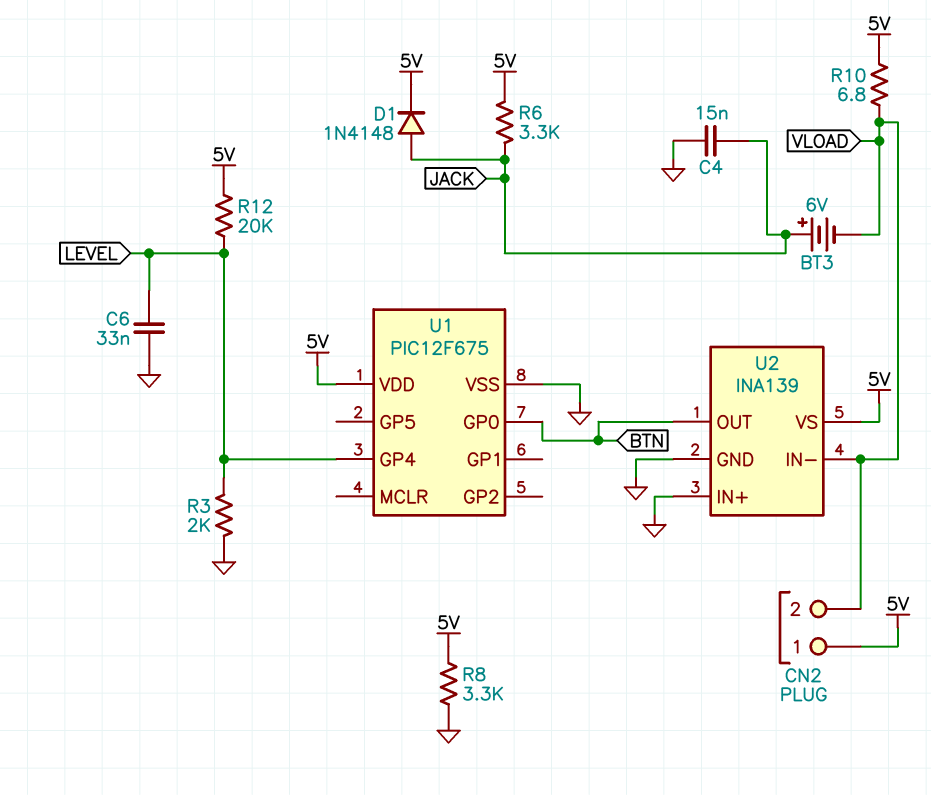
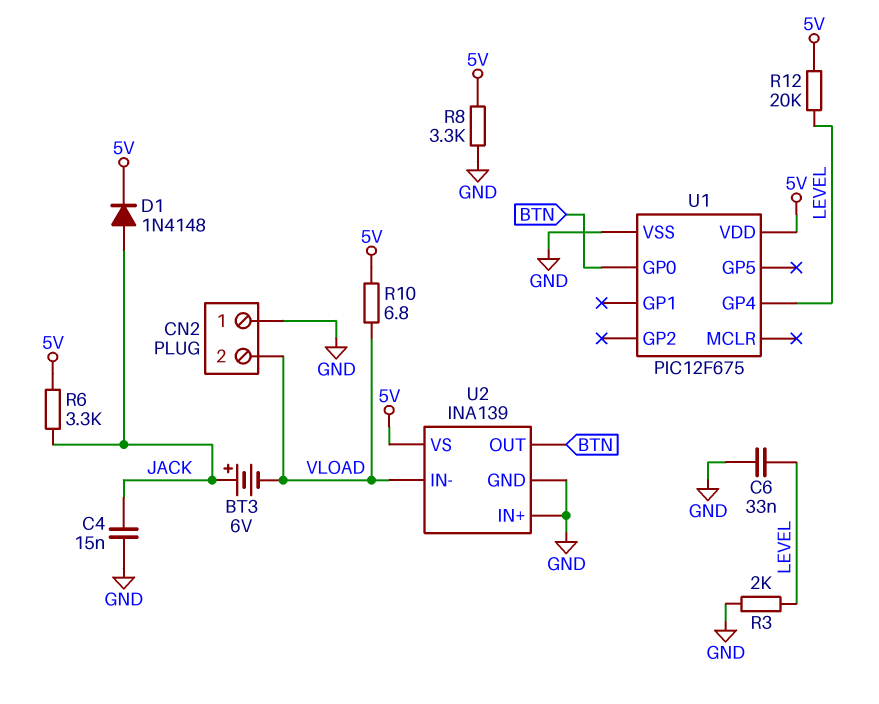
CN2 pin 1: 5V -> GND

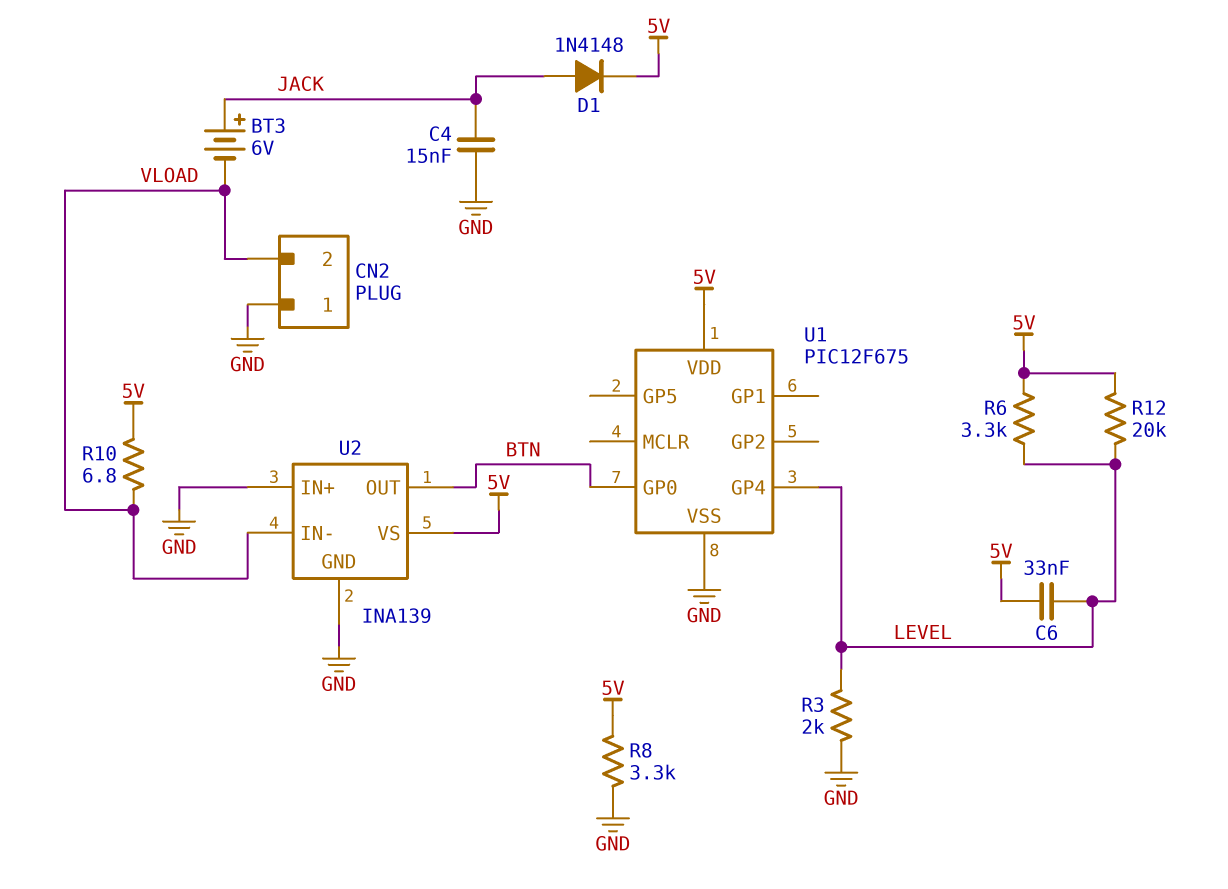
C6: 33nF (GND, LEVEL) -> 33nF (5V, LEVEL)
R6: 3.3k (5V, JACK) -> 3.3k (5V, LEVEL)

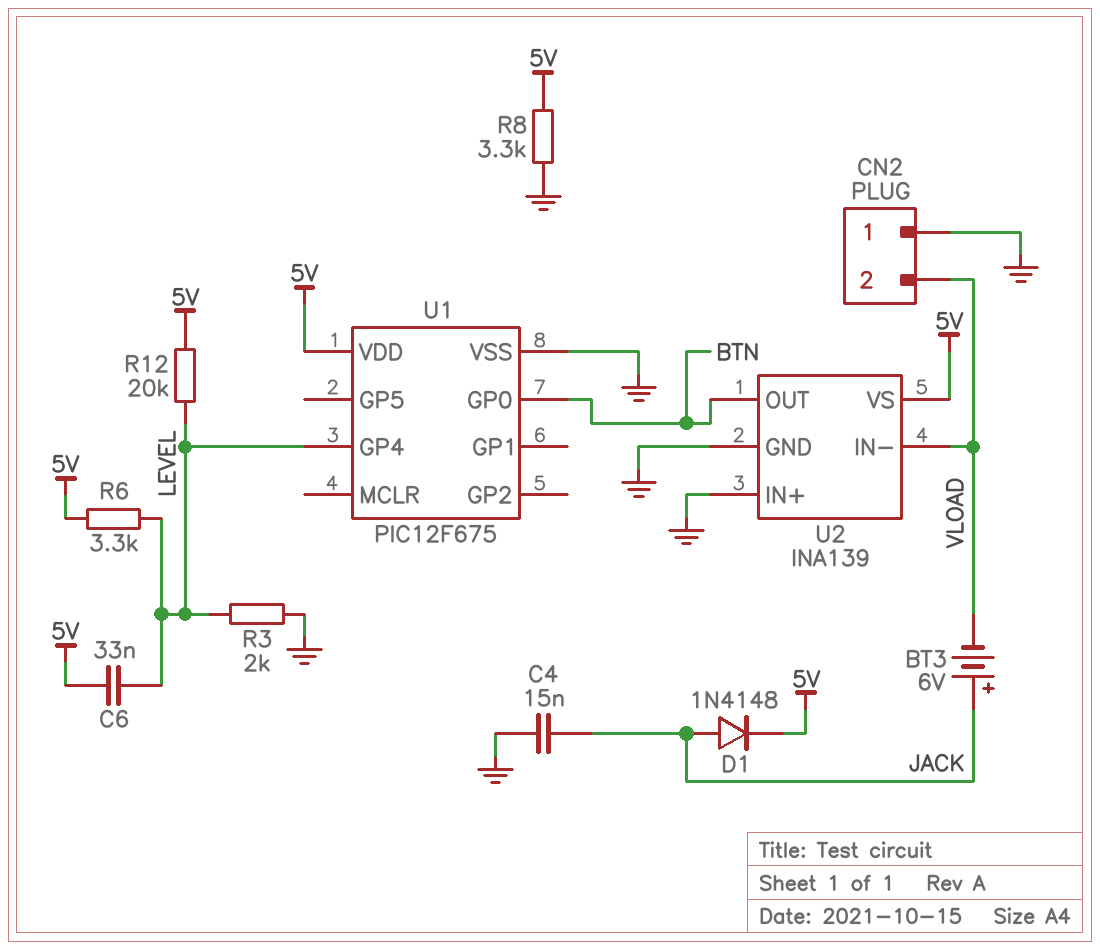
R10: 6.8 (5V, VLOAD) -> none

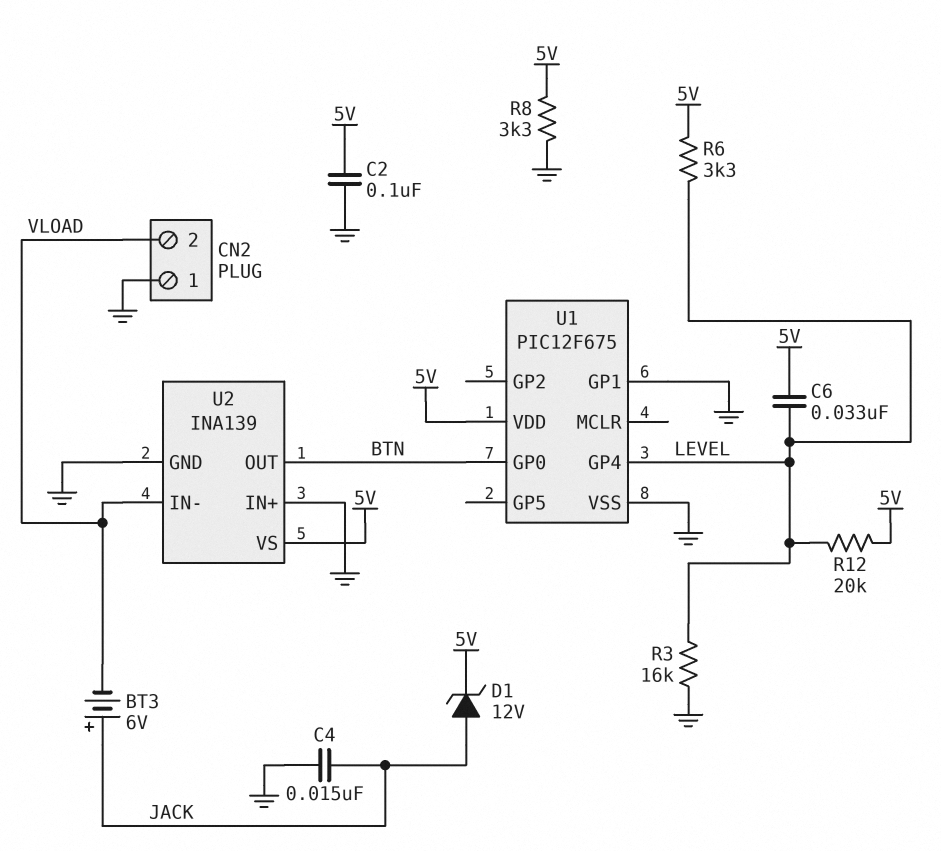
C2: none -> 100nF (5V, GND)
D1: diode 1N4148 (A JACK, K 5V) -> zener 12V (A JACK, K 5V)
R3: 2k (GND, LEVEL) -> 16k (GND, LEVEL)
U1 pin GP1: none -> GND

